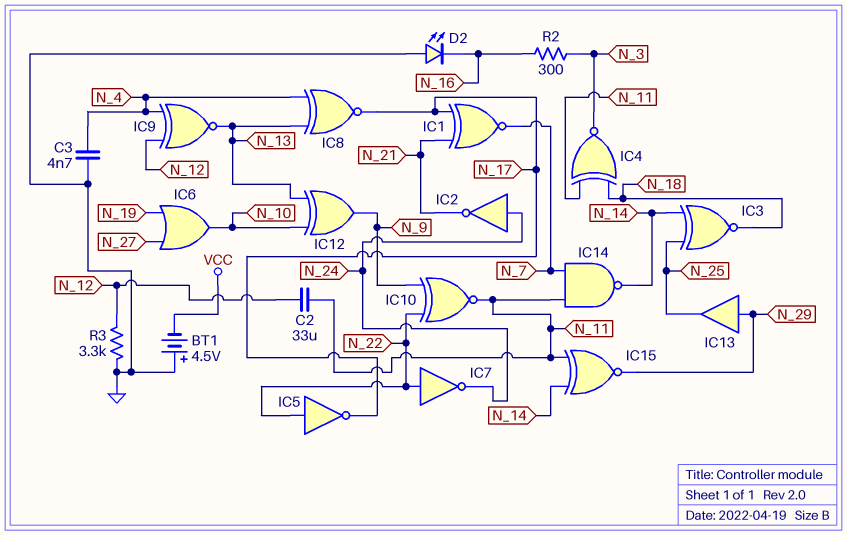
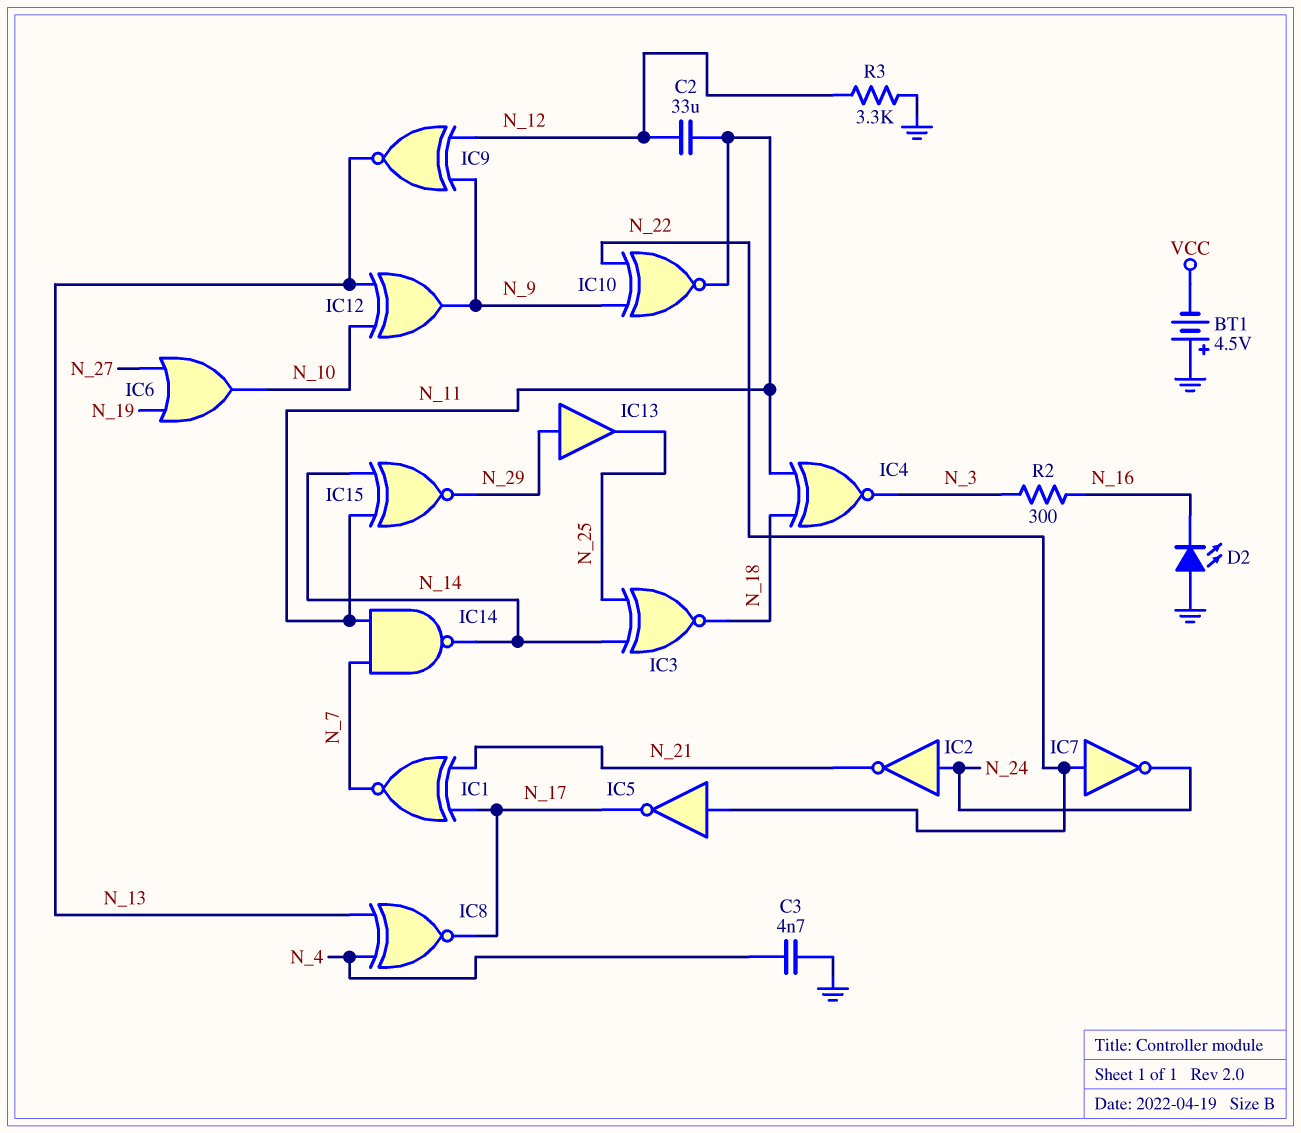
IC9: XNOR (in N_4, in N_12, out N_13) -> XNOR (in N_9, in N_12, out N_13)

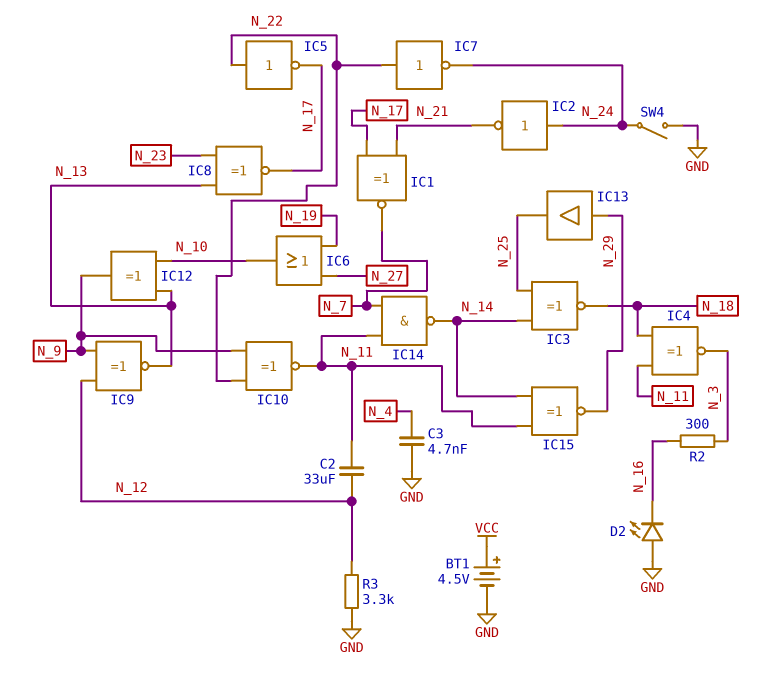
BT1: 4.5V (plus GND, minus VCC) -> 4.5V (plus VCC, minus GND)
IC8: XNOR (in N_4, in N_13, out N_17) -> XNOR (in N_13, in N_23, out N_17)
SW4: none -> switch (GND, N_24)

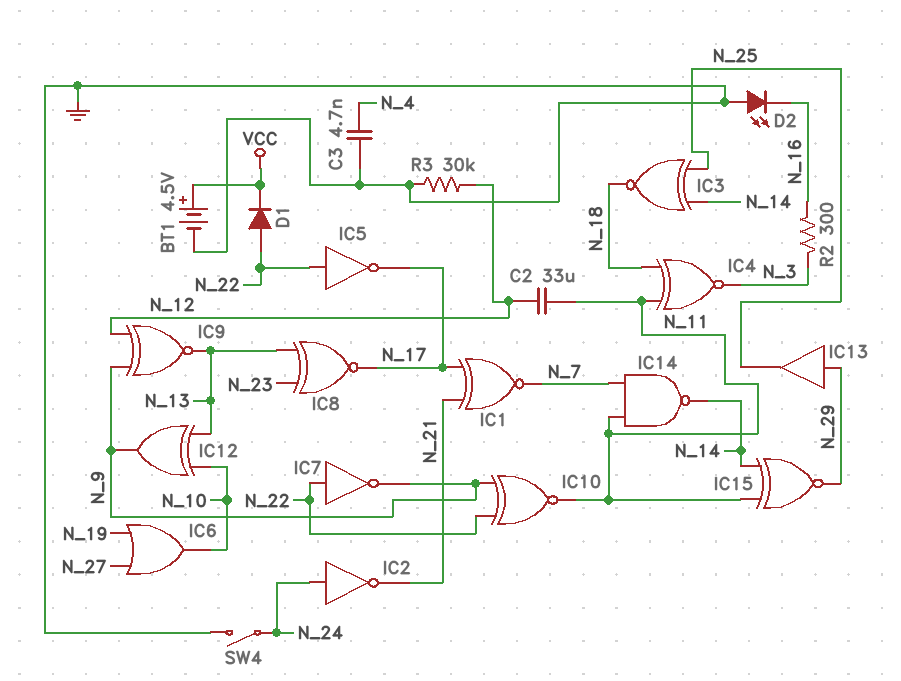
D1: none -> diode (A N_22, K VCC)
IC7: NOT (in N_22, out N_24) -> NOT (in N_22, out N_9)
R3: 3.3k (GND, N_12) -> 30k (GND, N_12)

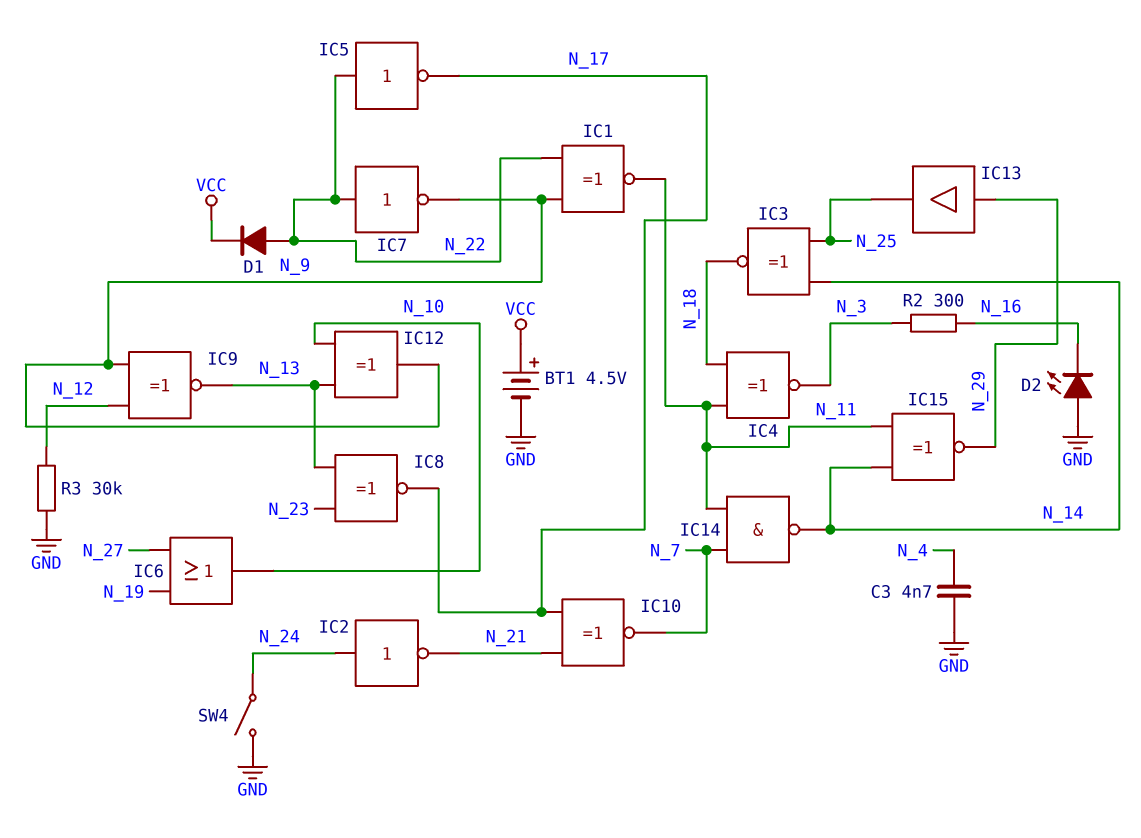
C2: 33uF (N_11, N_12) -> none
IC1: XNOR (in N_17, in N_21, out N_7) -> XNOR (in N_9, in N_22, out N_11)
IC10: XNOR (in N_9, in N_22, out N_11) -> XNOR (in N_17, in N_21, out N_7)

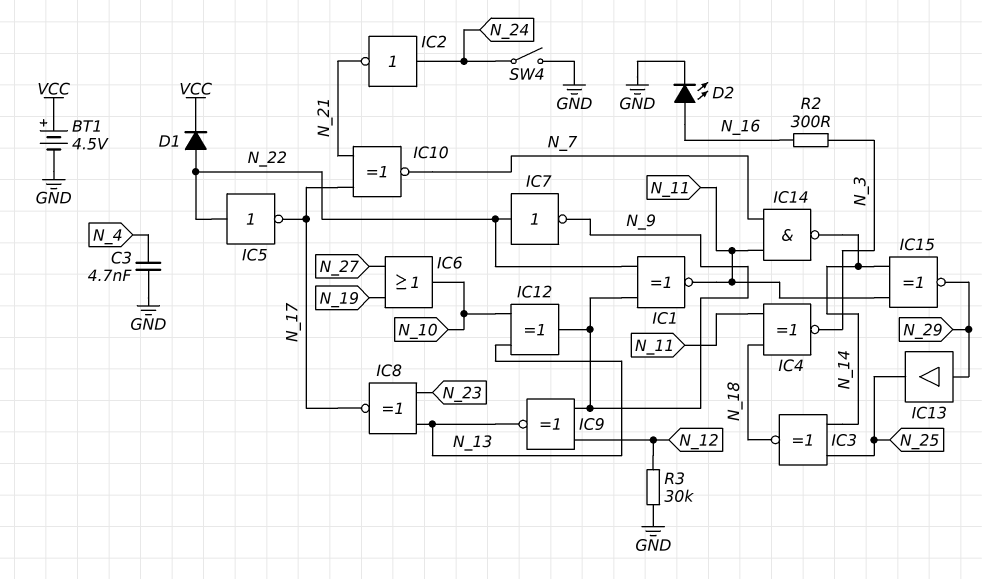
D2: LED (A GND, K N_16) -> LED (A N_16, K GND)

